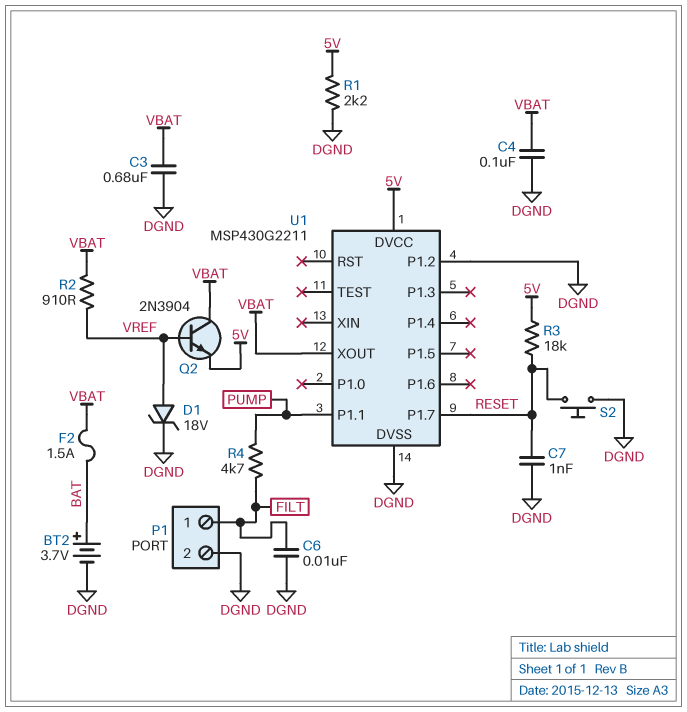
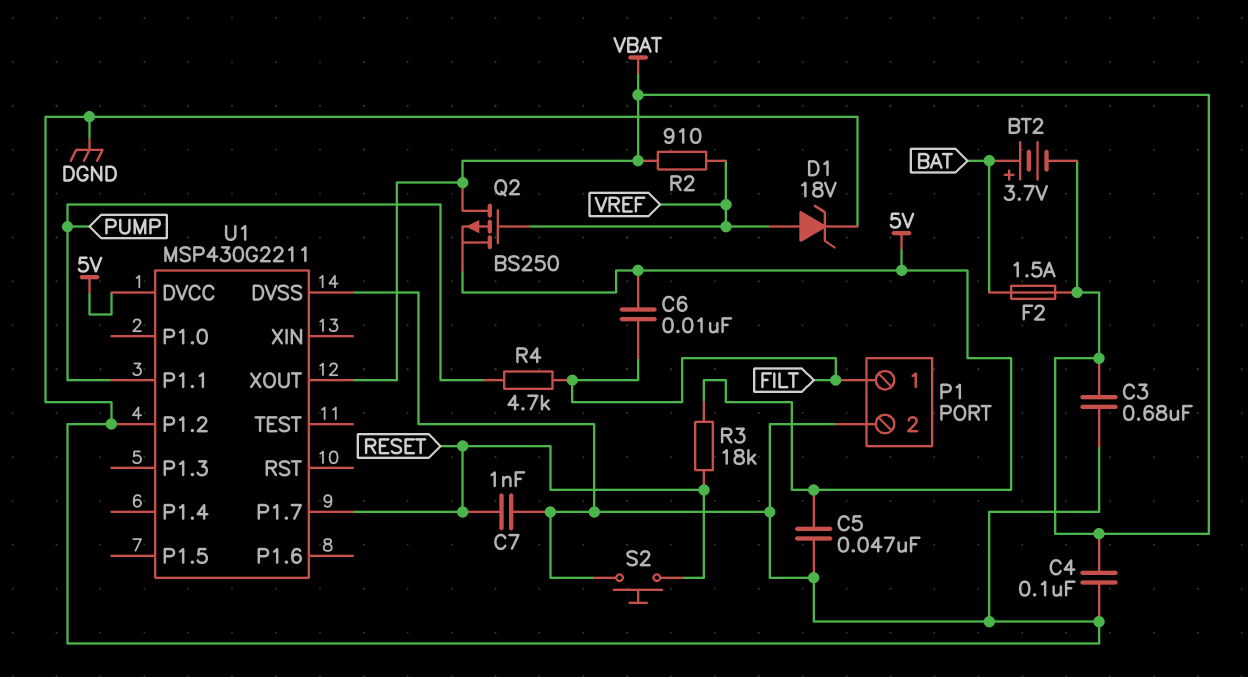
BT2: 3.7V (plus BAT, minus DGND) -> 3.7V (plus BAT, minus VBAT)
C5: none -> 47nF (5V, DGND)
C6: 10nF (DGND, FILT) -> 10nF (5V, FILT)
Q2: NPN 2N3904 (B VREF, C VBAT, E 5V) -> PMOS BS250 (G VREF, D VBAT, S 5V)
R1: 2.2k (5V, DGND) -> none

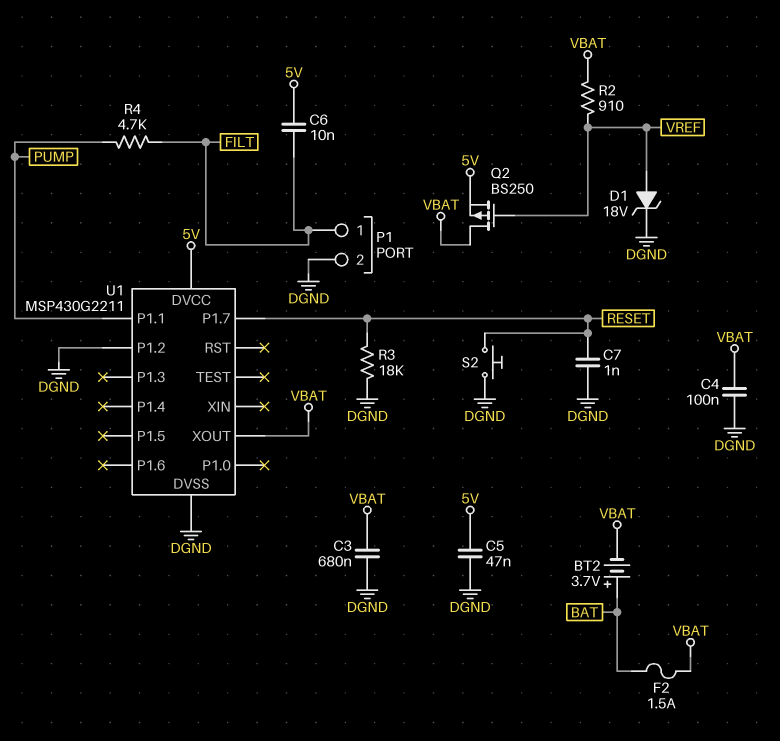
R3: 18k (5V, RESET) -> 18k (DGND, RESET)

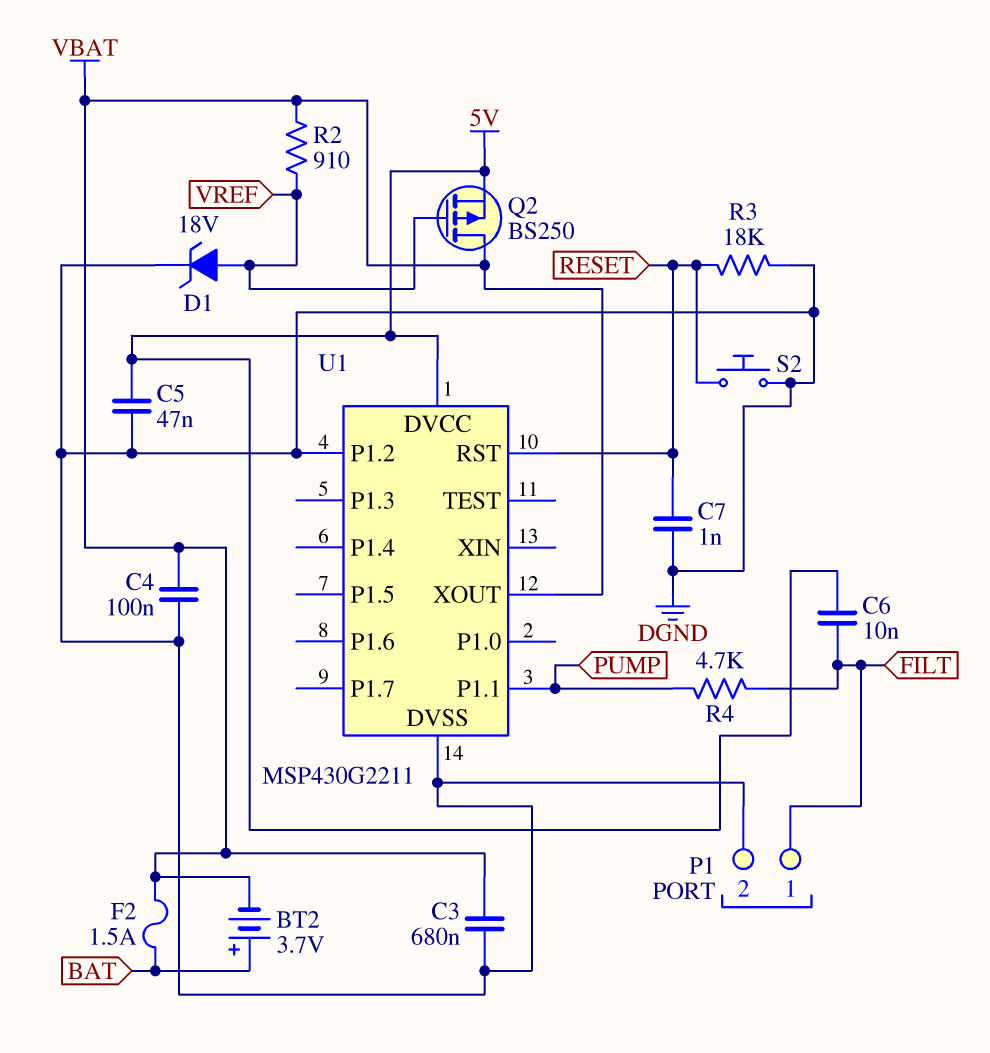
U1 pin P1.7: RESET -> none
U1 pin RST: none -> RESET

